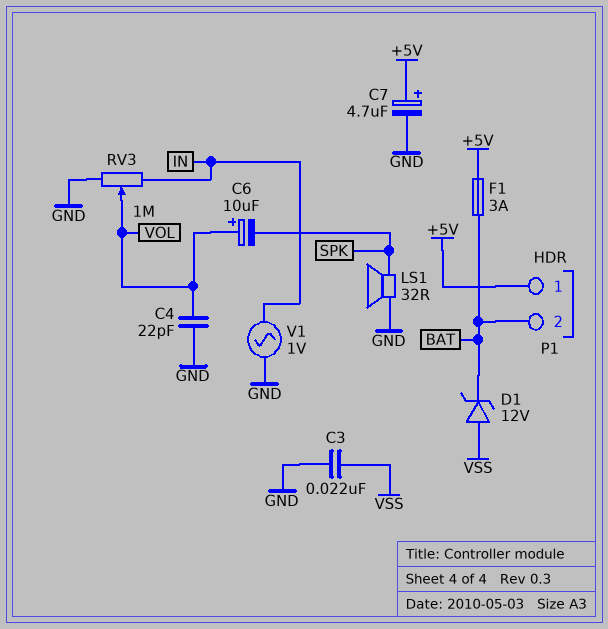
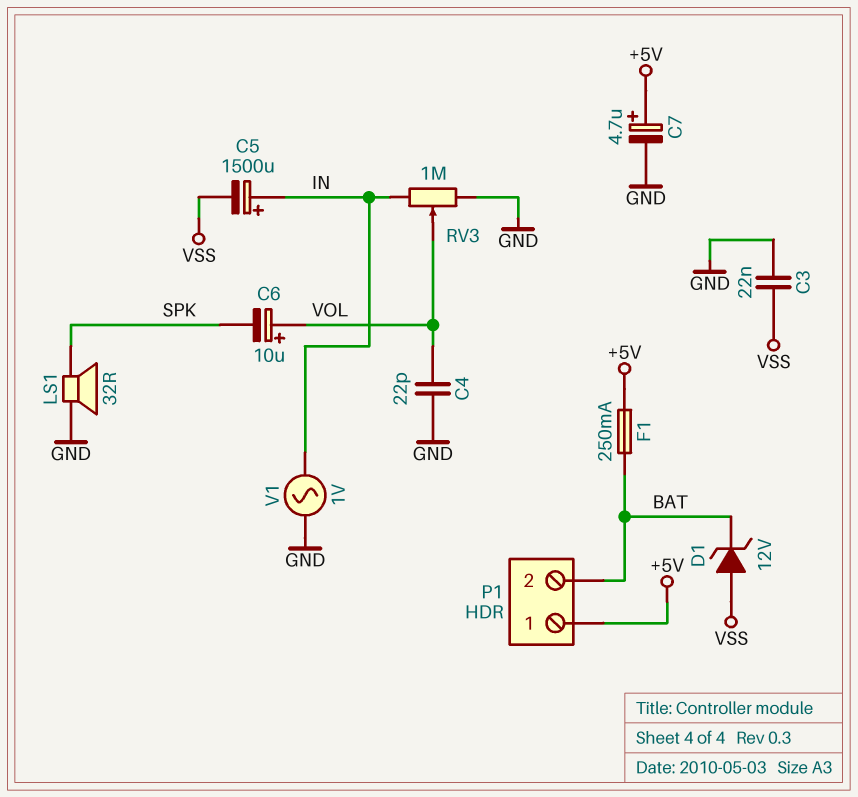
C5: none -> 1500uF (plus IN, minus VSS)
F1: 3A (+5V, BAT) -> 250mA (+5V, BAT)

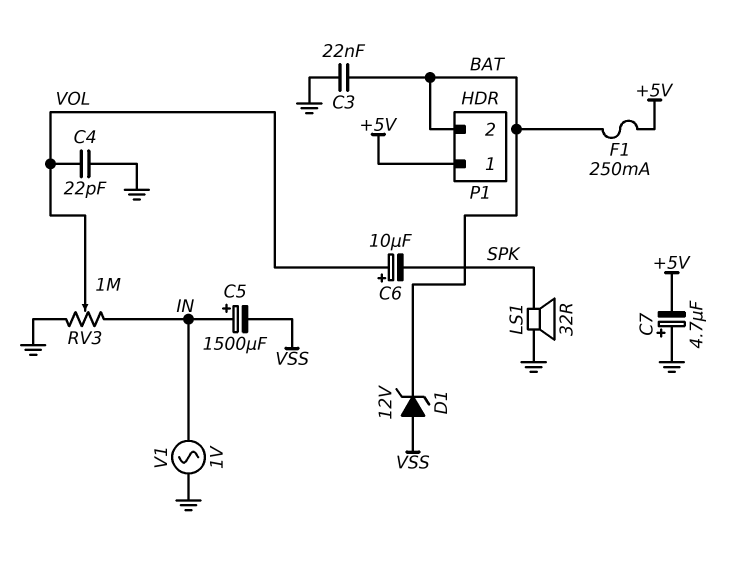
C3: 22nF (GND, VSS) -> 22nF (BAT, GND)
C7: 4.7uF (plus +5V, minus GND) -> 4.7uF (plus GND, minus +5V)

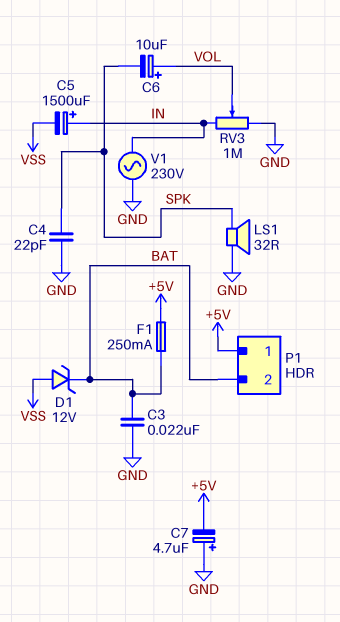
C4: 22pF (GND, VOL) -> 22pF (GND, SPK)
V1: AC 1V (GND, IN) -> AC 230V (GND, IN)

